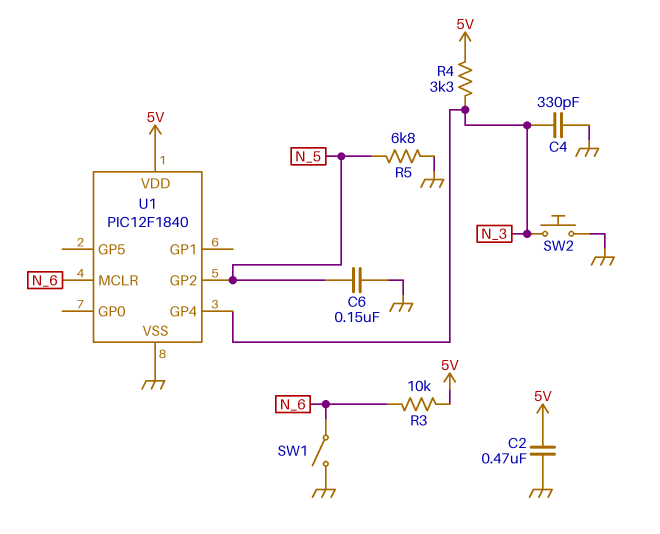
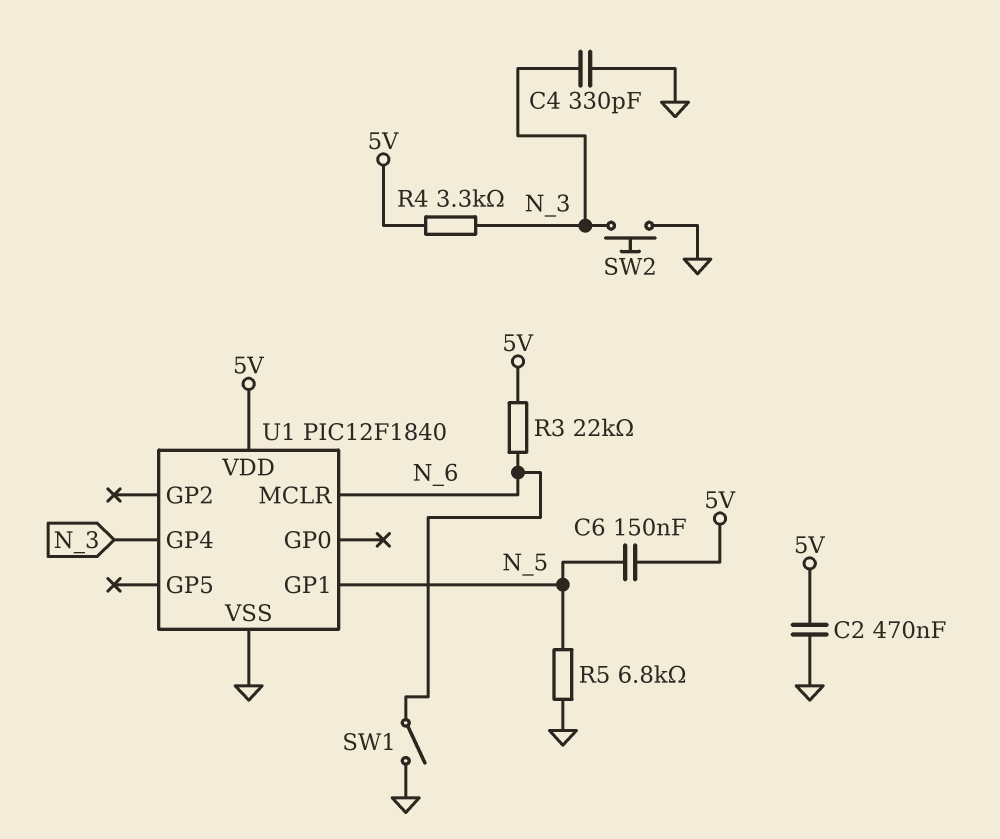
C6: 150nF (GND, N_5) -> 150nF (5V, N_5)
R3: 10k (5V, N_6) -> 22k (5V, N_6)
U1 pin GP1: none -> N_5
U1 pin GP2: N_5 -> none

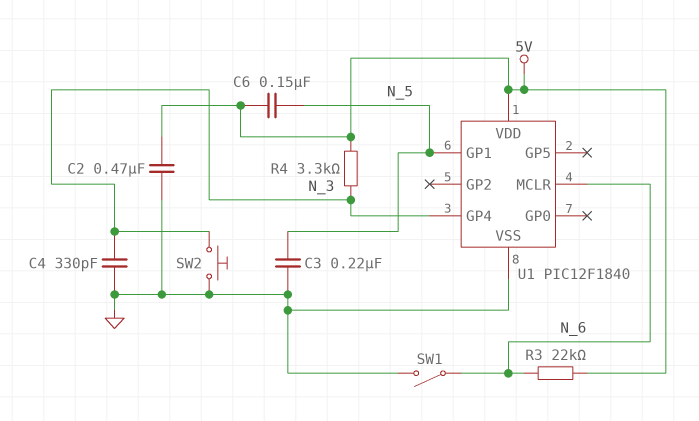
C3: none -> 220nF (GND, N_5)
R5: 6.8k (GND, N_5) -> none

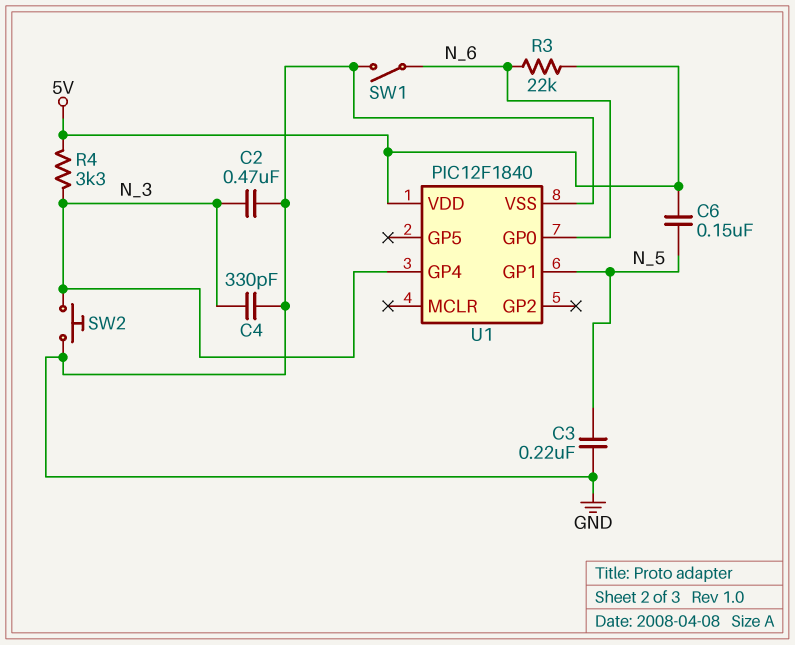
C2: 470nF (5V, GND) -> 470nF (GND, N_3)
U1 pin GP0: none -> N_6
U1 pin MCLR: N_6 -> none

